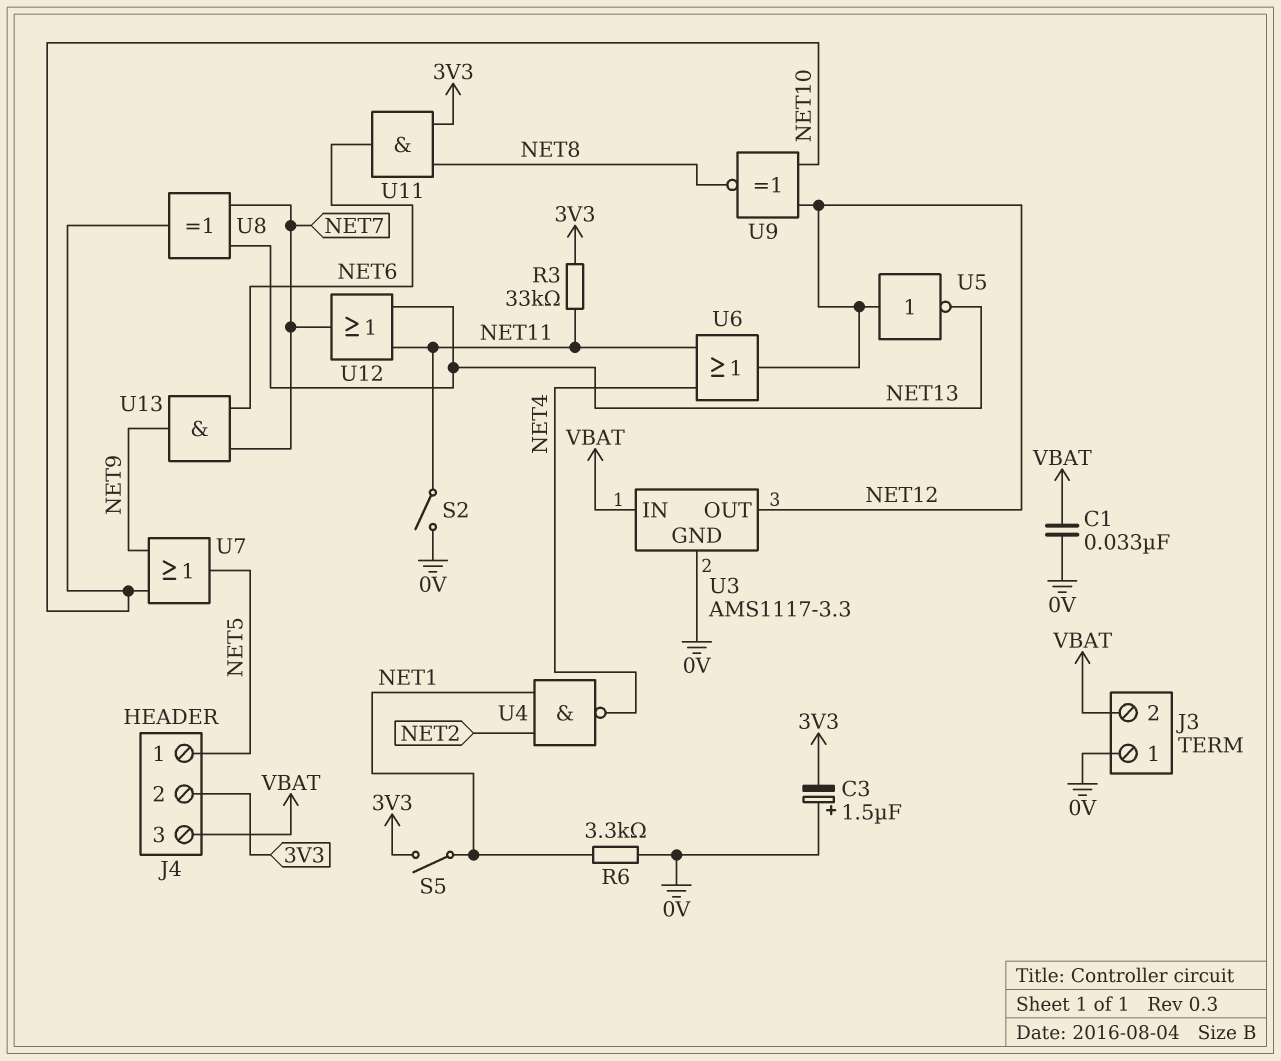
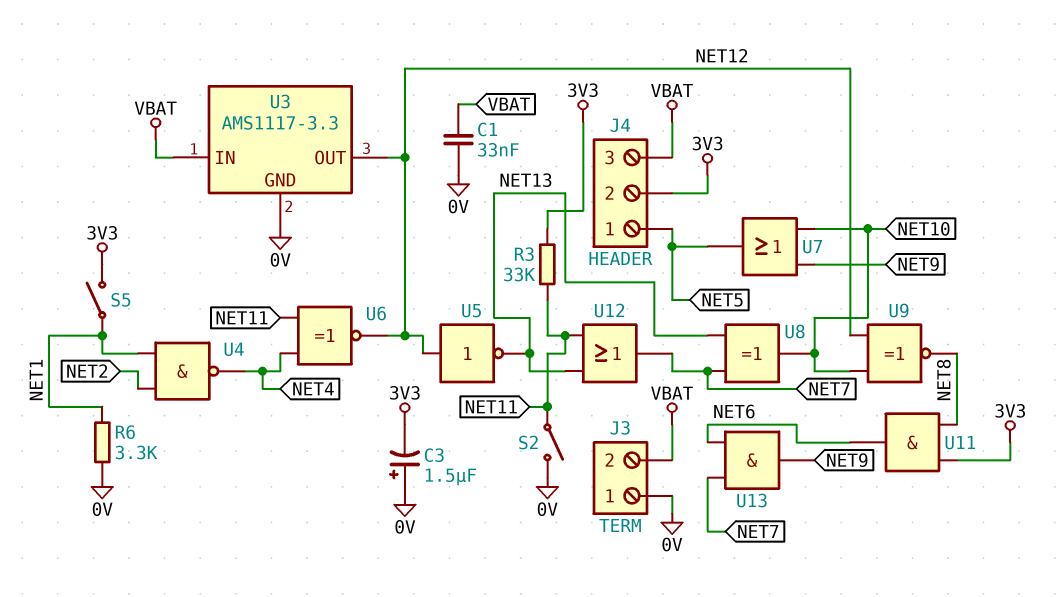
U6: OR (in NET4, in NET11, out NET12) -> XNOR (in NET4, in NET11, out NET12)

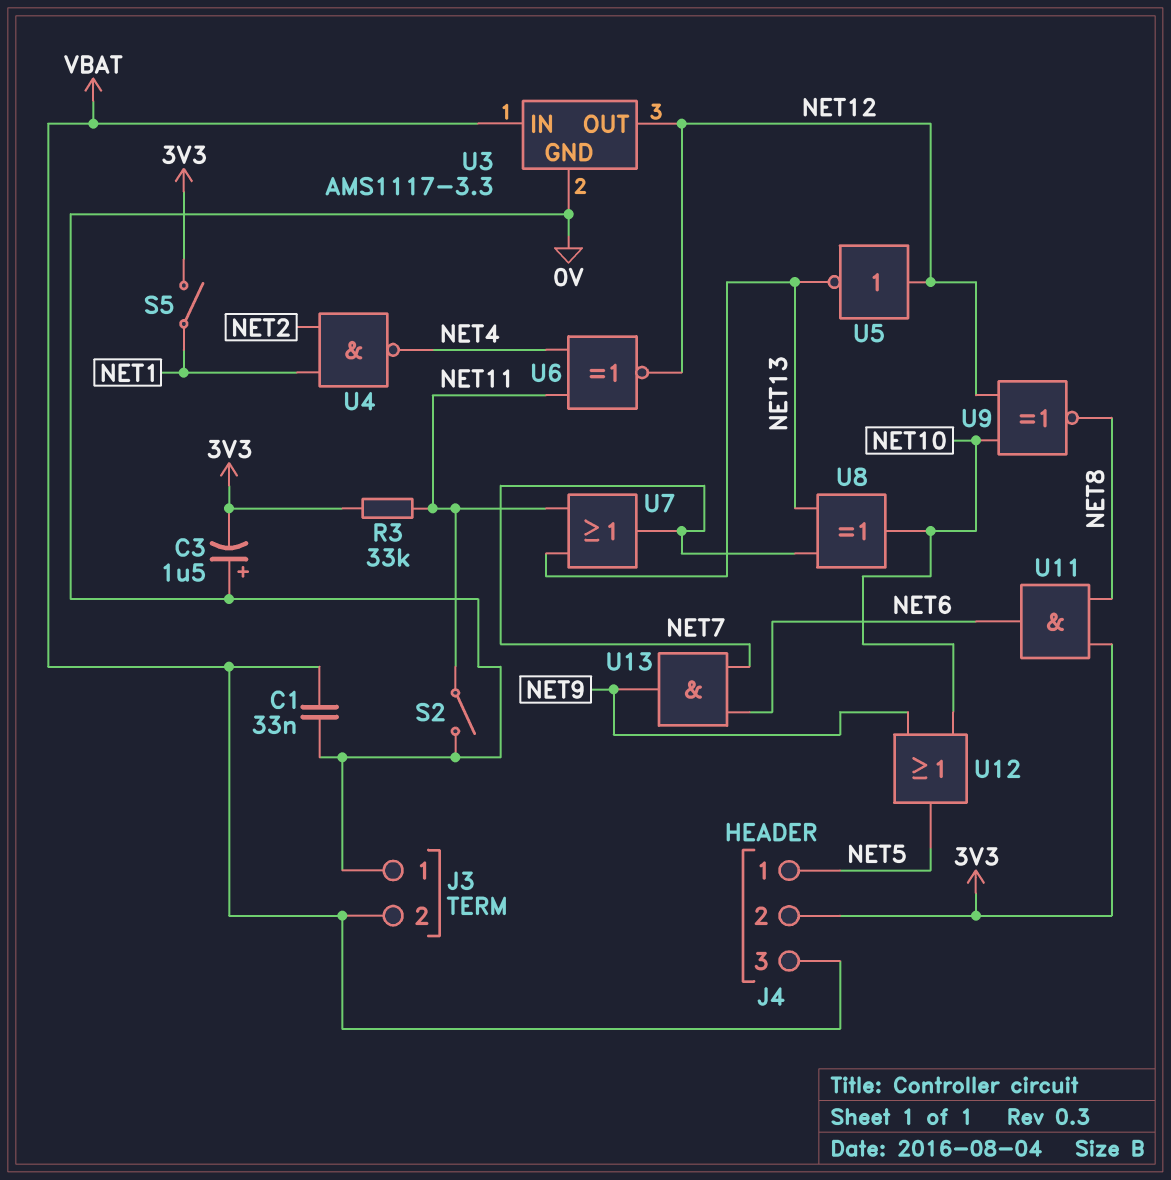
R6: 3.3k (0V, NET1) -> none
U7: OR (in NET9, in NET10, out NET5) -> OR (in NET11, in NET13, out NET7)
U12: OR (in NET11, in NET13, out NET7) -> OR (in NET9, in NET10, out NET5)

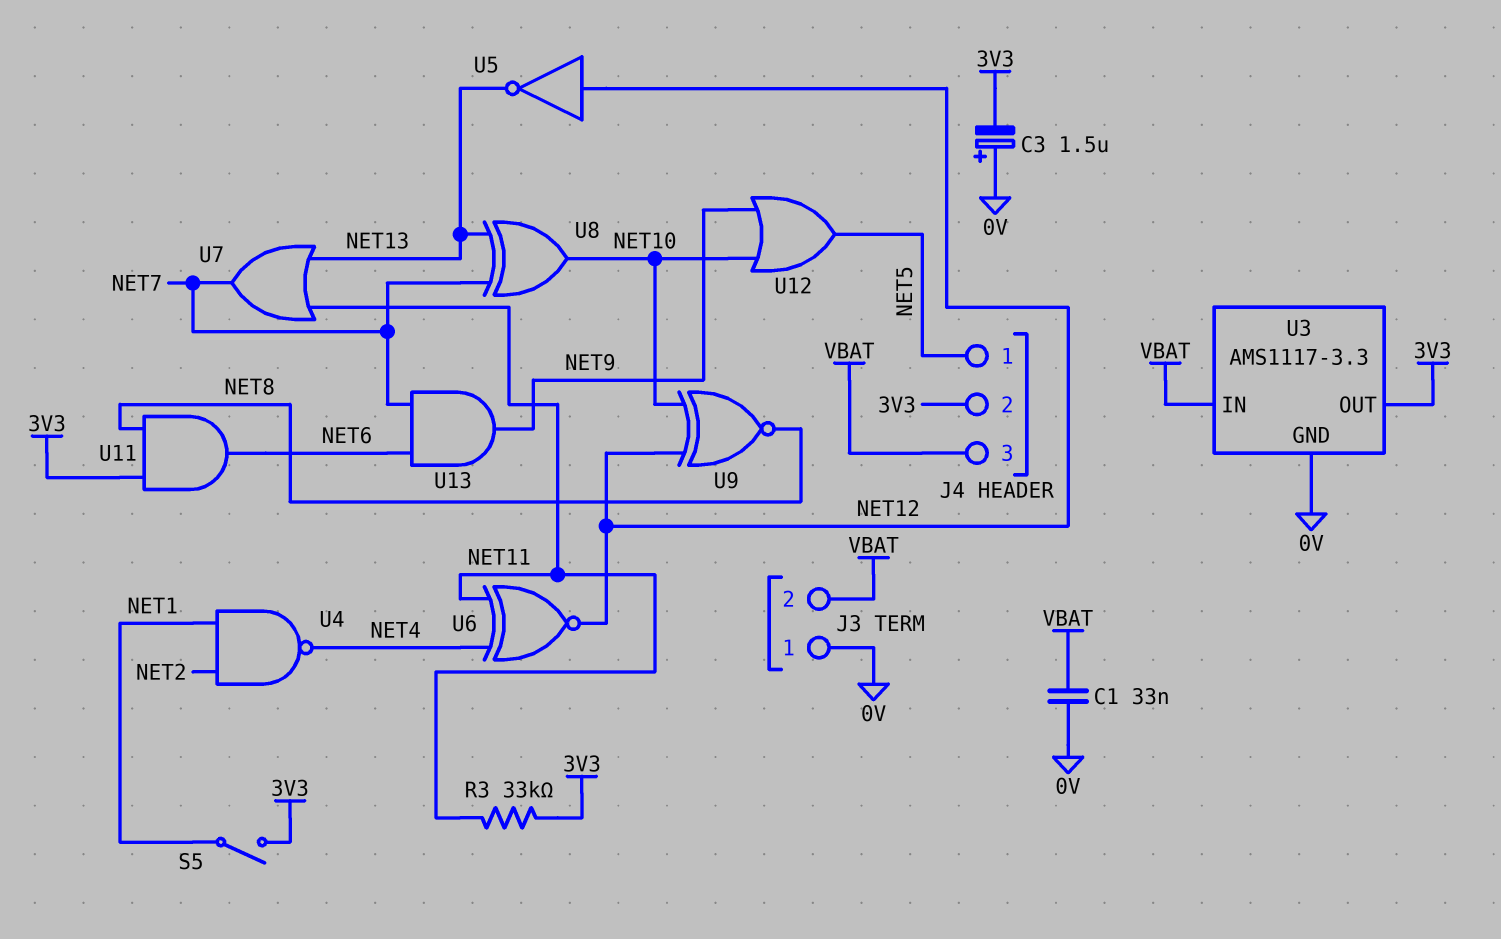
S2: switch (0V, NET11) -> none
U3 pin OUT: NET12 -> 3V3

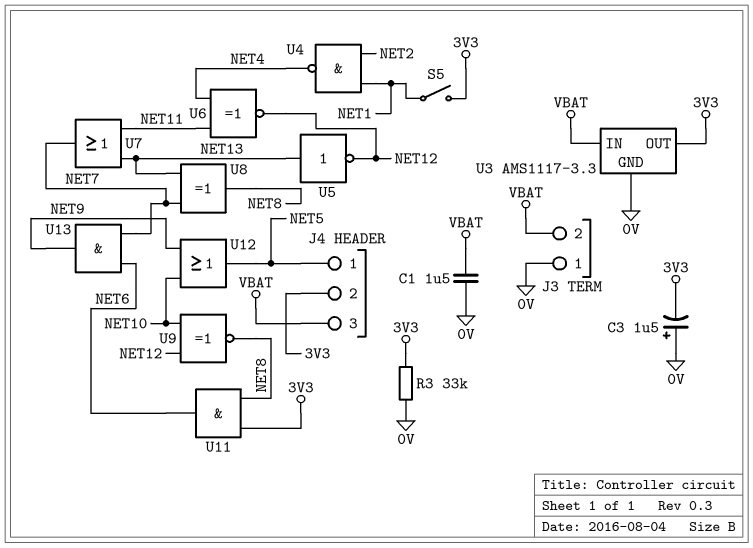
C1: 33nF (0V, VBAT) -> 1.5uF (0V, VBAT)
R3: 33k (3V3, NET11) -> 33k (0V, 3V3)
U5: NOT (in NET12, out NET13) -> NOT (in NET13, out NET12)
U8: XOR (in NET7, in NET13, out NET10) -> XOR (in NET7, in NET13, out NET8)

